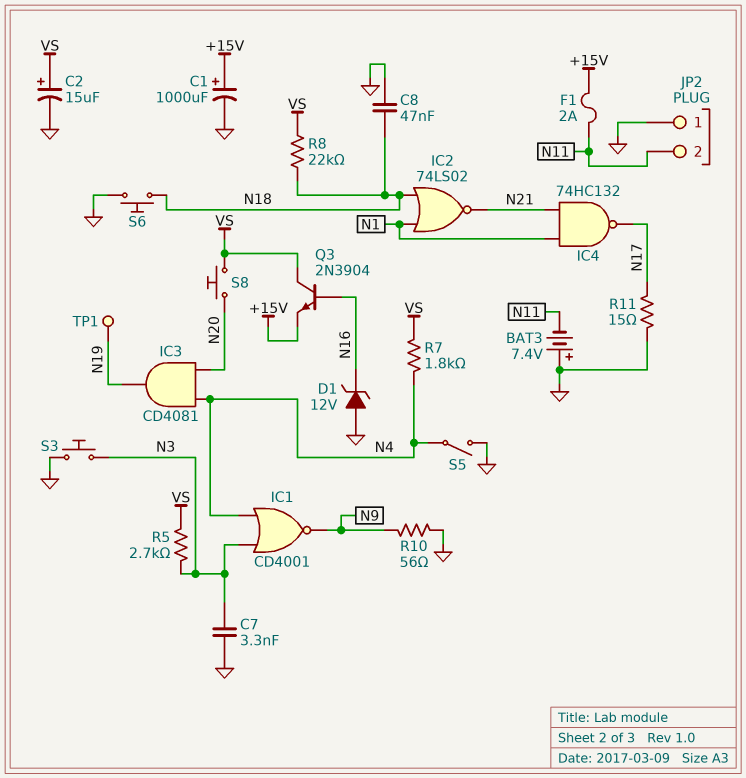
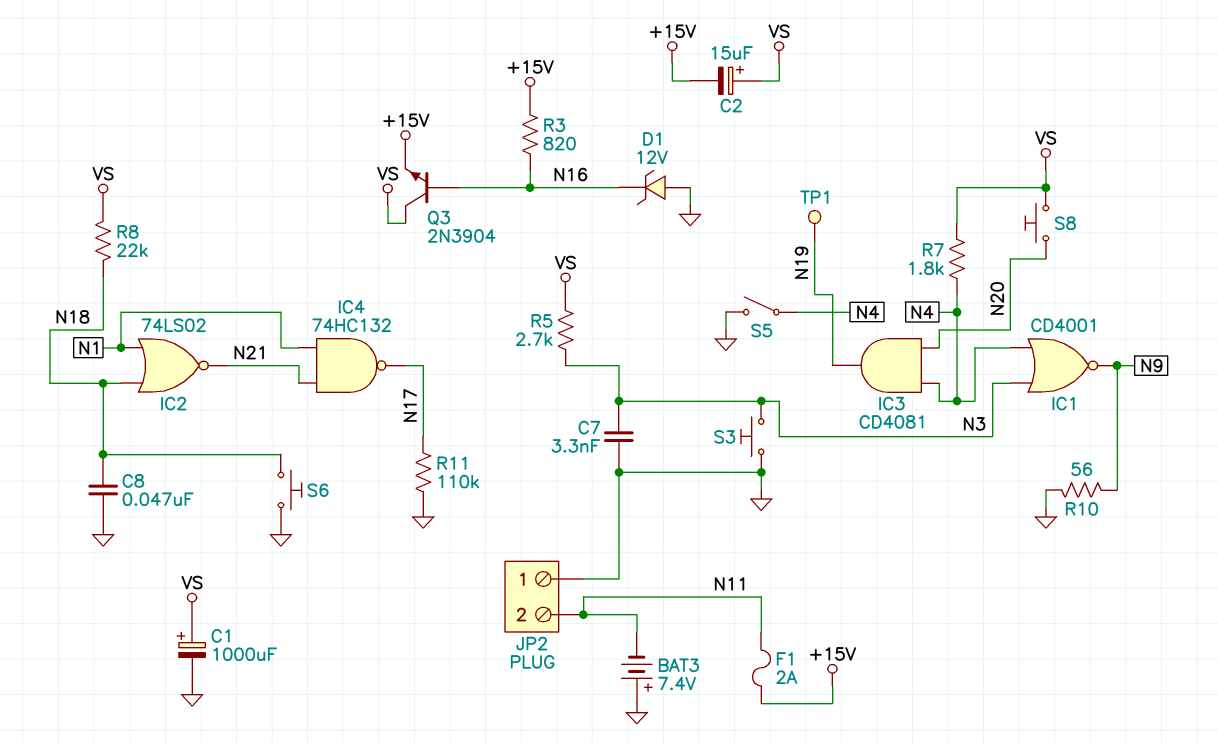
C1: 1000uF (plus +15V, minus GND) -> 1000uF (plus VS, minus GND)
C2: 15uF (plus VS, minus GND) -> 15uF (plus VS, minus +15V)
R3: none -> 820 (+15V, N16)
R11: 15 (GND, N17) -> 110k (GND, N17)

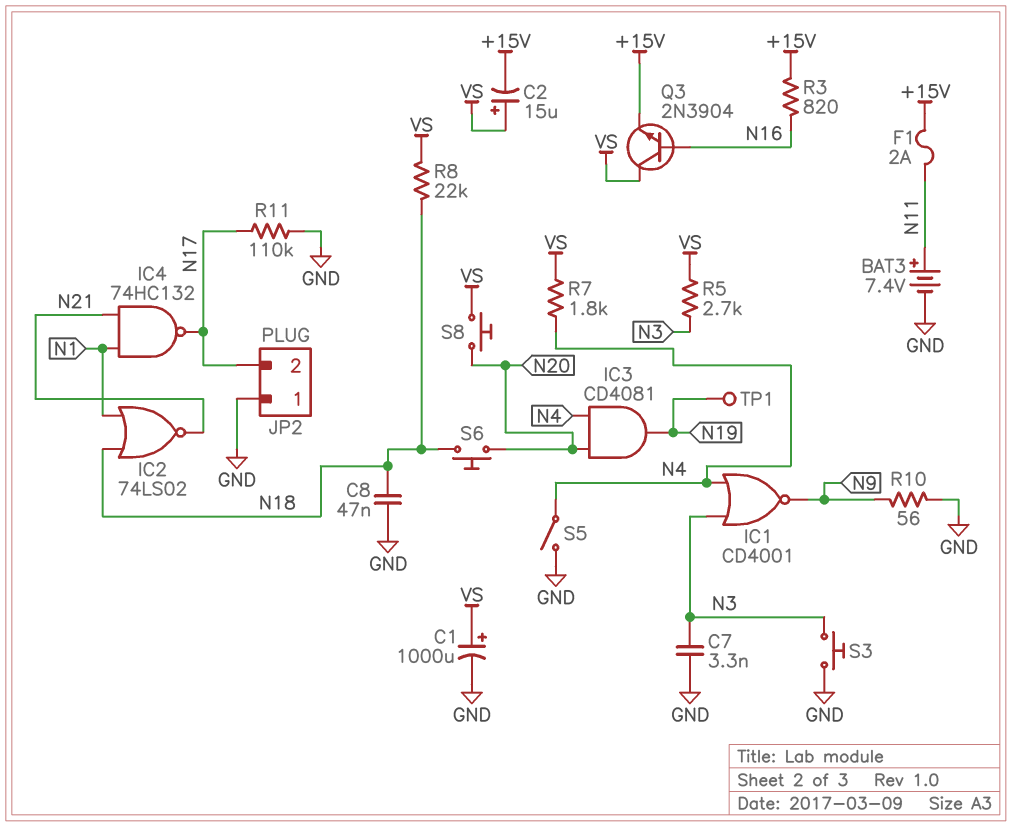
BAT3: 7.4V (plus GND, minus N11) -> 7.4V (plus N11, minus GND)
D1: zener 12V (A GND, K N16) -> none
JP2 pin 2: N11 -> N17
S6: button (GND, N18) -> button (N18, N20)

